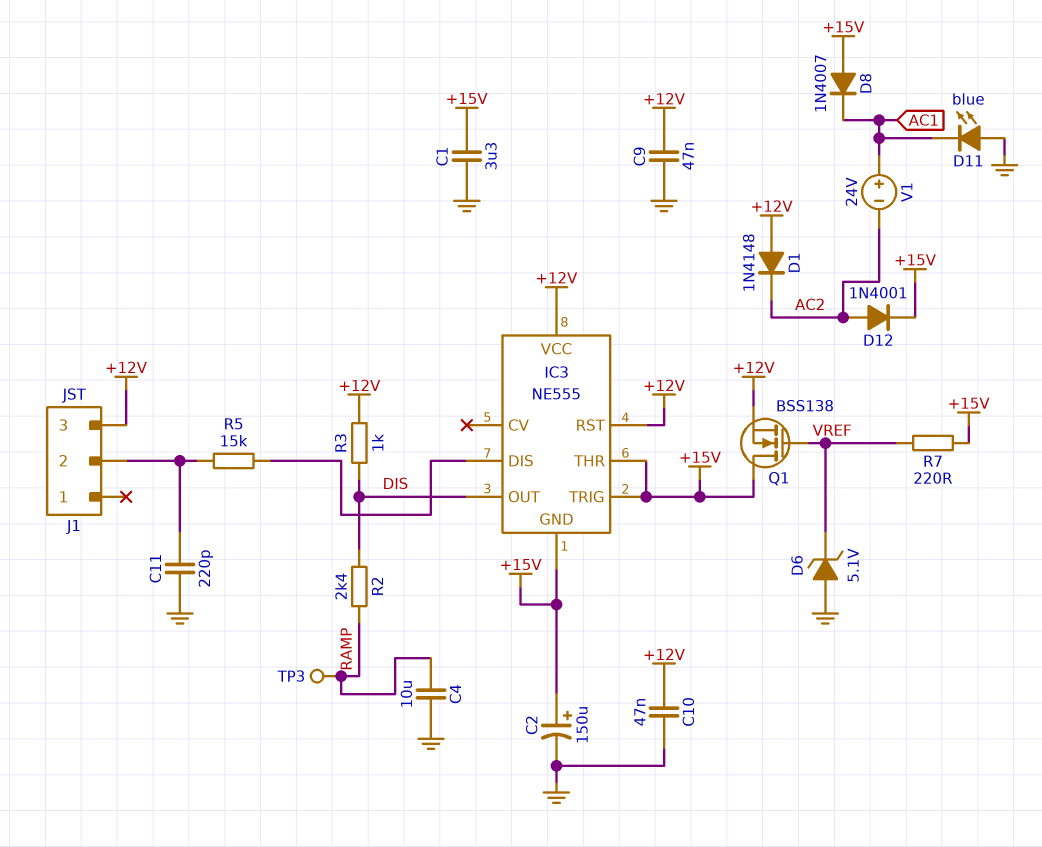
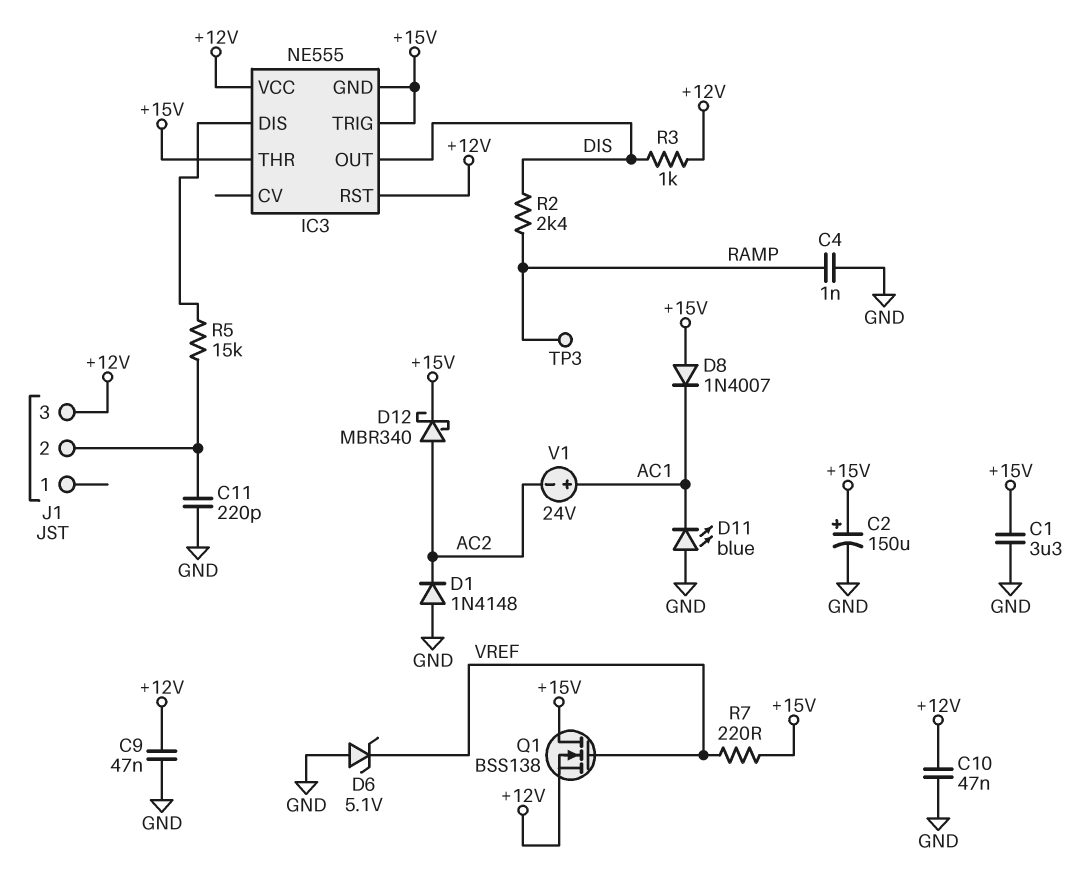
C4: 10uF (GND, RAMP) -> 1nF (GND, RAMP)
D1: diode 1N4148 (A +12V, K AC2) -> diode 1N4148 (A GND, K AC2)
D12: diode 1N4001 (A AC2, K +15V) -> schottky MBR340 (A AC2, K +15V)

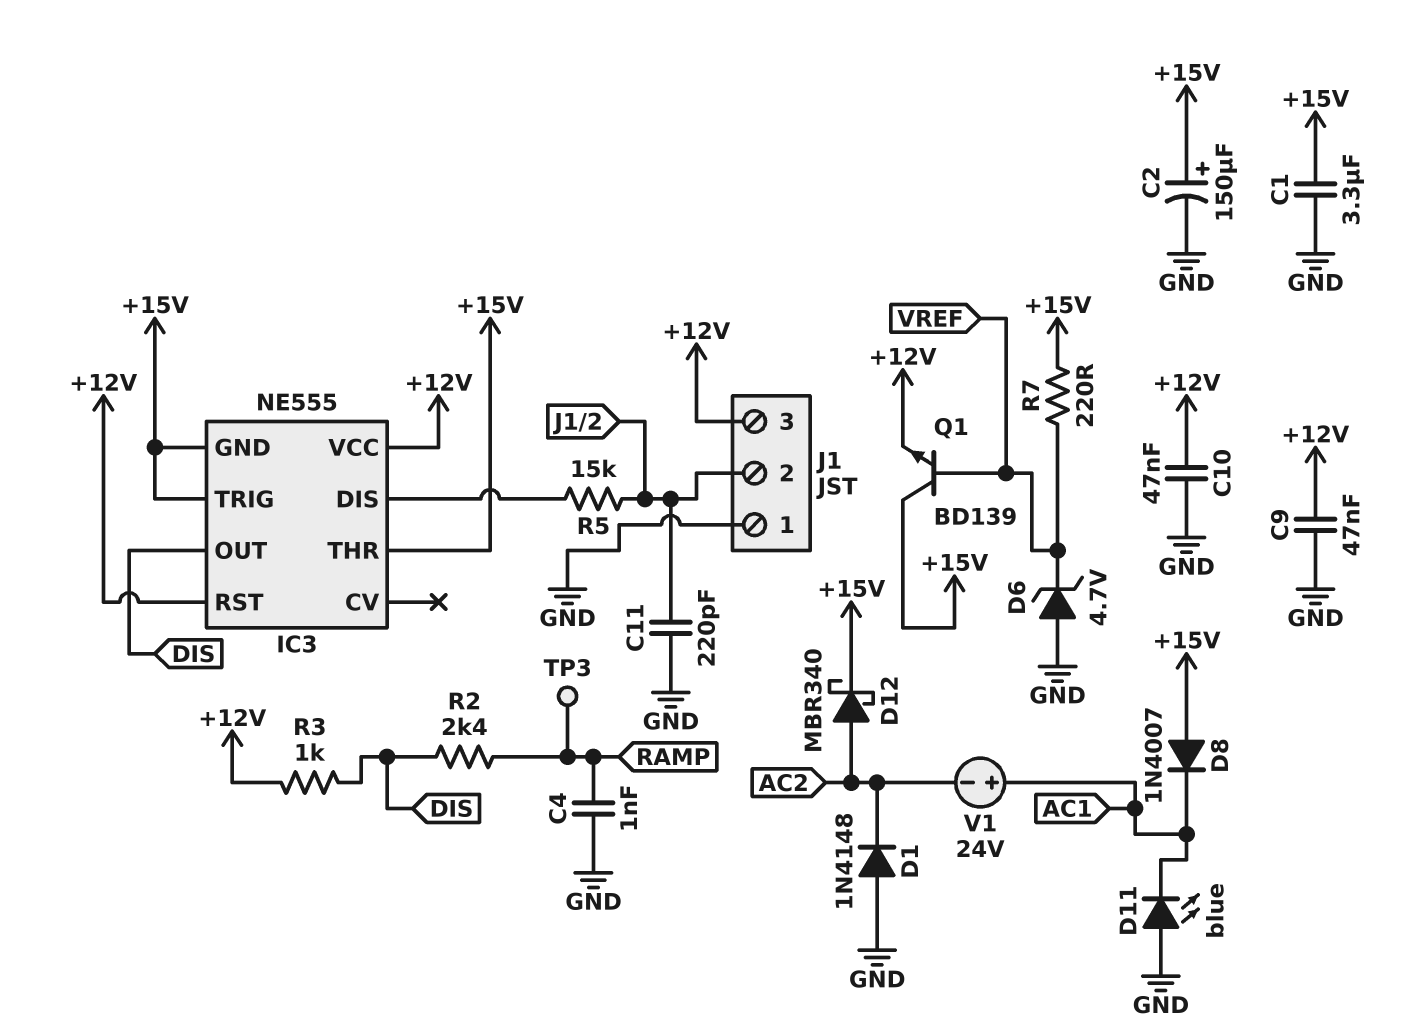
D6: zener 5.1V (A GND, K VREF) -> zener 4.7V (A GND, K VREF)
J1 pin 1: none -> GND
Q1: NMOS BSS138 (G VREF, D +15V, S +12V) -> NPN BD139 (B VREF, C +15V, E +12V)

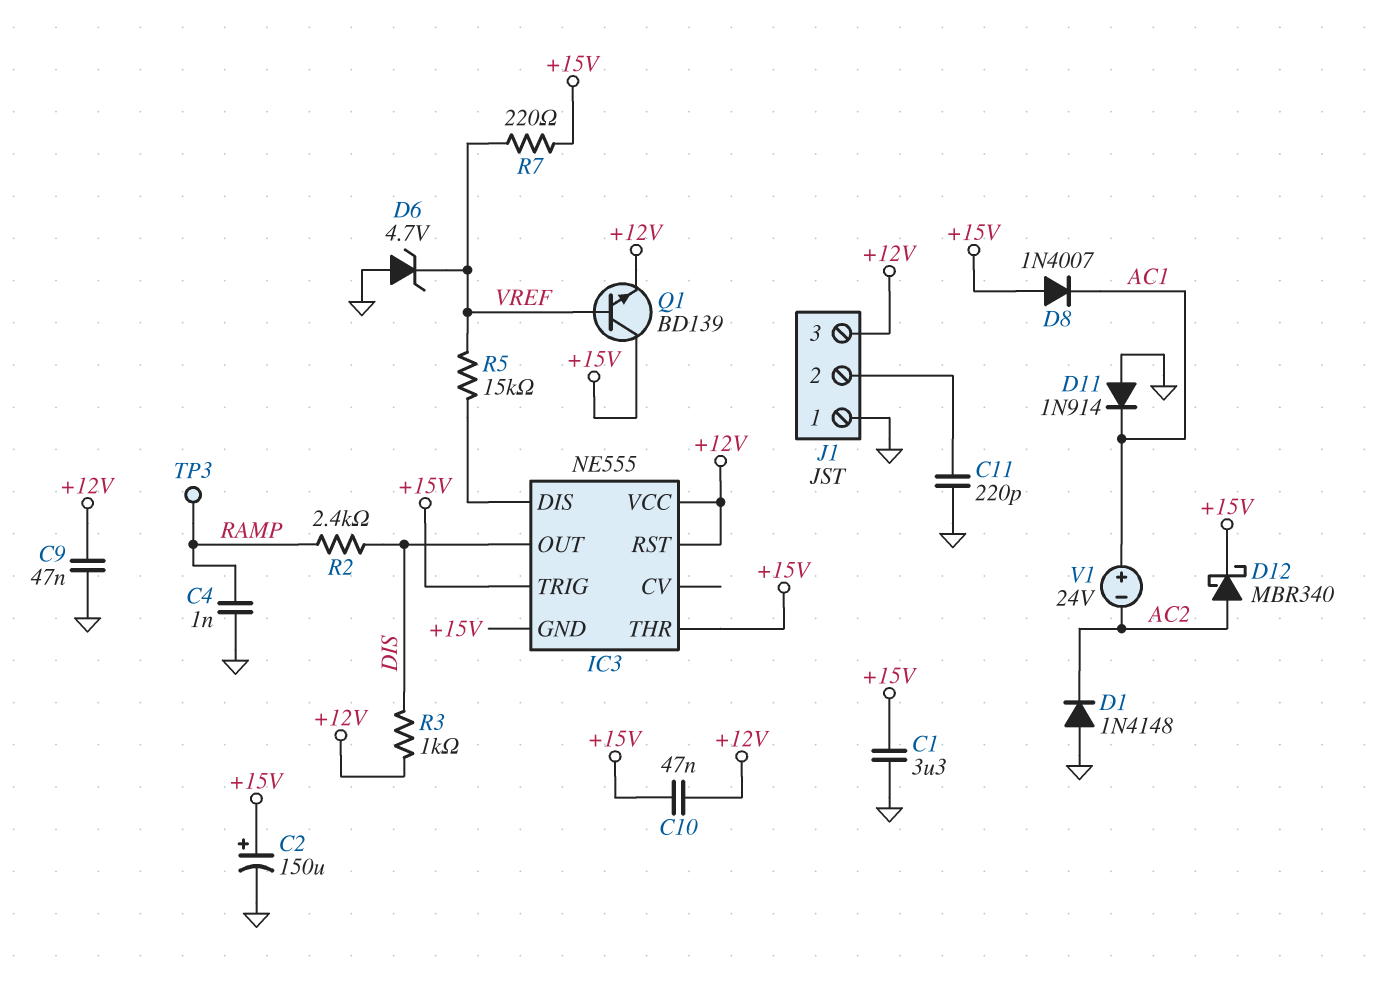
C10: 47nF (+12V, GND) -> 47nF (+12V, +15V)
D11: LED blue (A GND, K AC1) -> diode 1N914 (A GND, K AC1)
R5: 15k (IC3/DIS, J1/2) -> 15k (IC3/DIS, VREF)

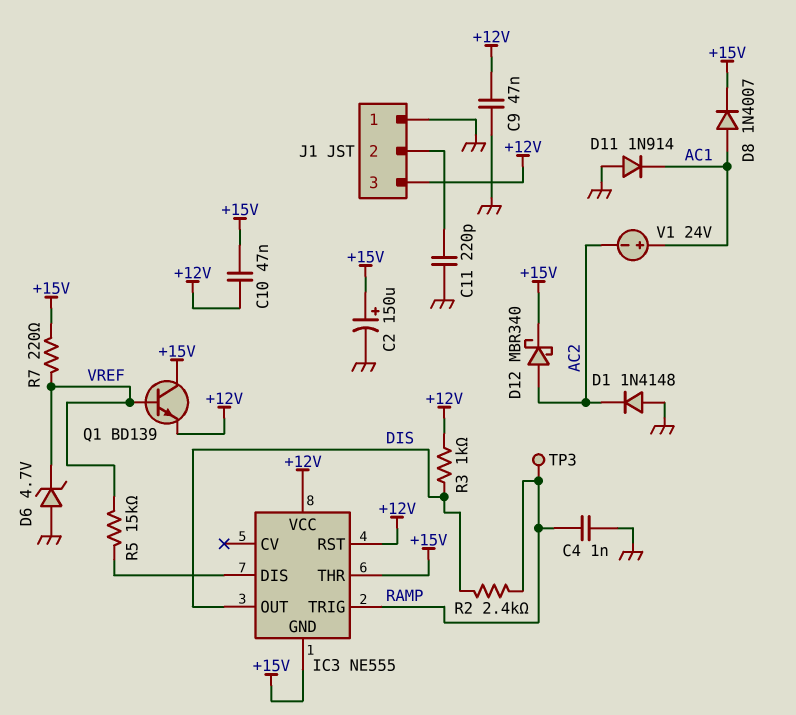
C1: 3.3uF (+15V, GND) -> none
D8: diode 1N4007 (A +15V, K AC1) -> diode 1N4007 (A AC1, K +15V)
IC3 pin TRIG: +15V -> RAMP

